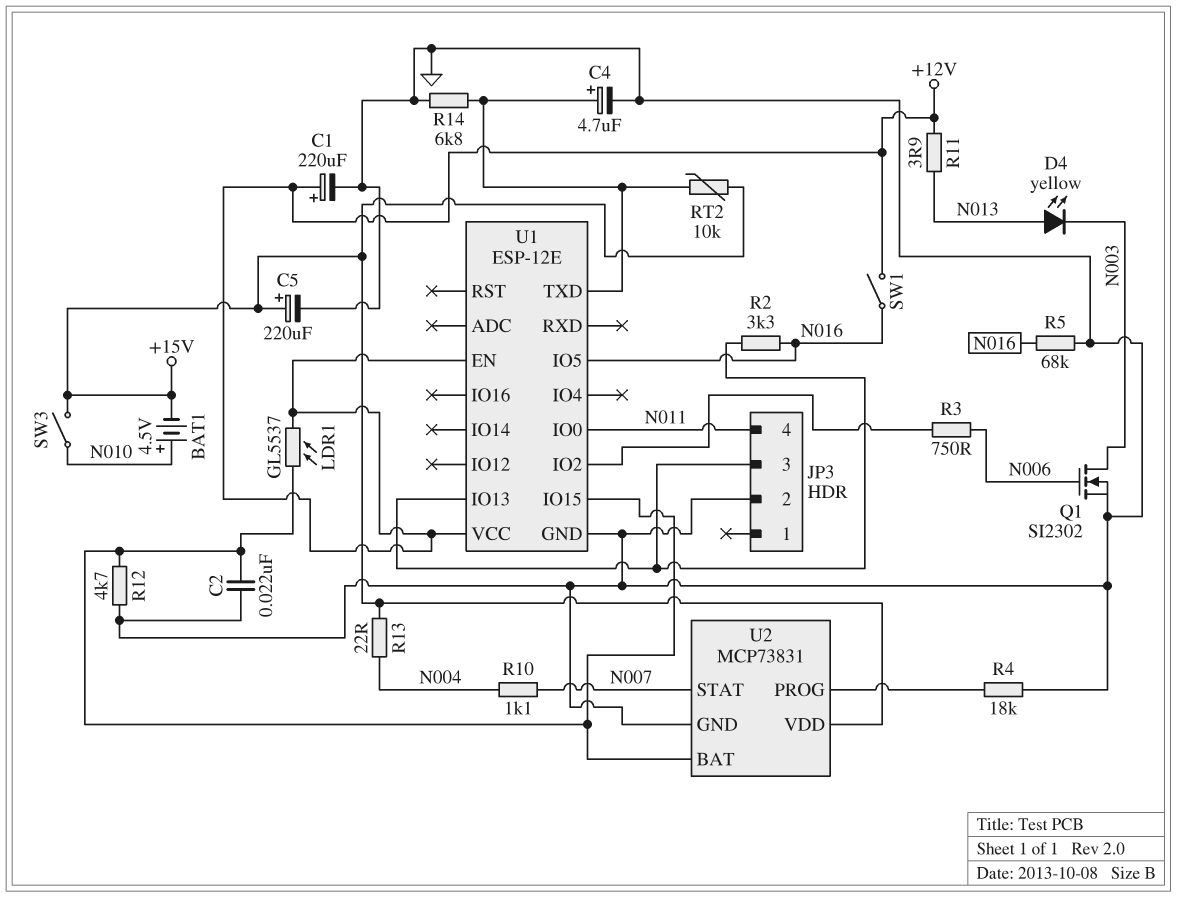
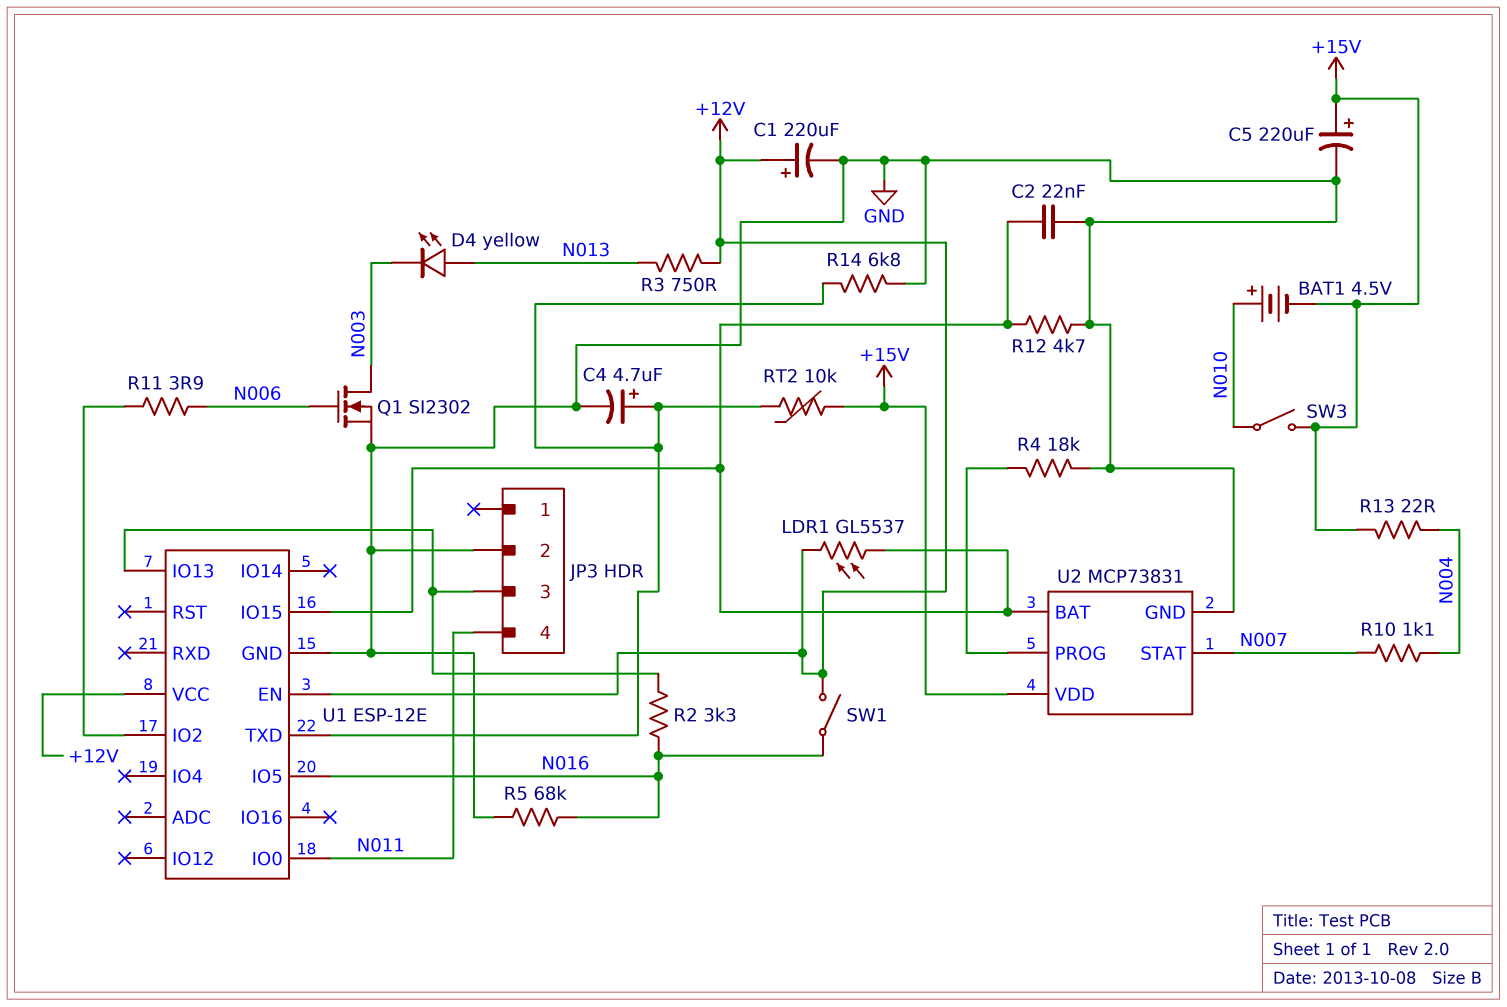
R3: 750 (N006, U1/IO2) -> 750 (+12V, N013)
R11: 3.9 (+12V, N013) -> 3.9 (N006, U1/IO2)

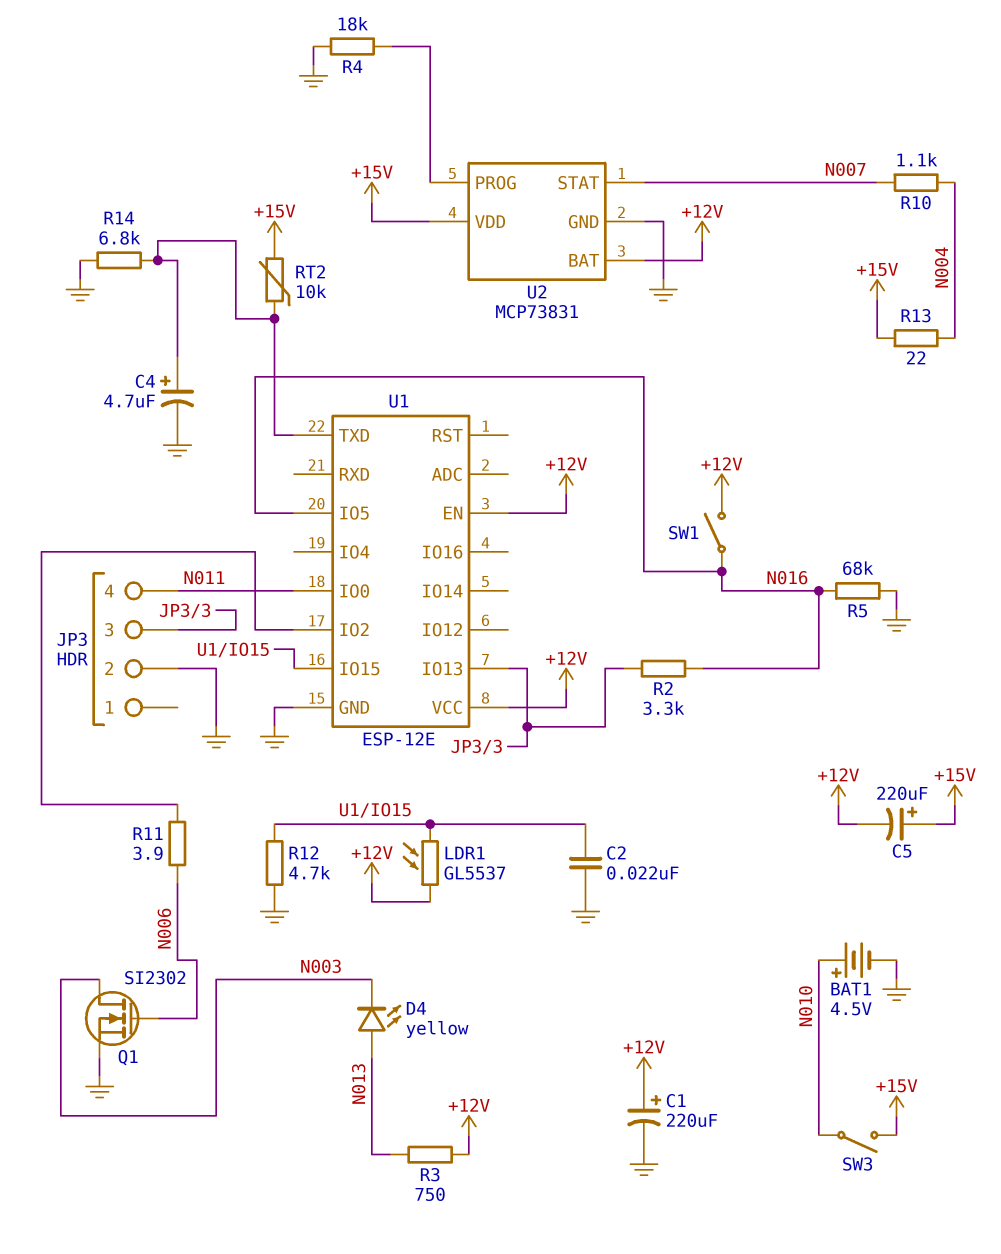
BAT1: 4.5V (plus N010, minus +15V) -> 4.5V (plus N010, minus GND)
C5: 220uF (plus +15V, minus GND) -> 220uF (plus +15V, minus +12V)
U2 pin BAT: U1/IO15 -> +12V

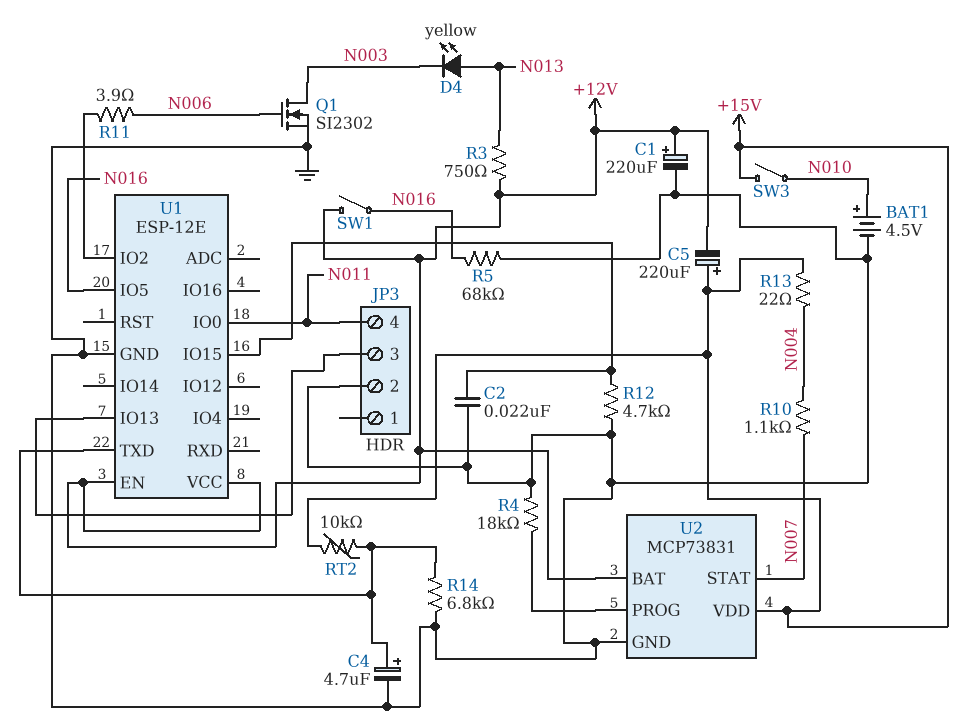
LDR1: GL5537 (+12V, U1/IO15) -> none
R2: 3.3k (JP3/3, N016) -> none

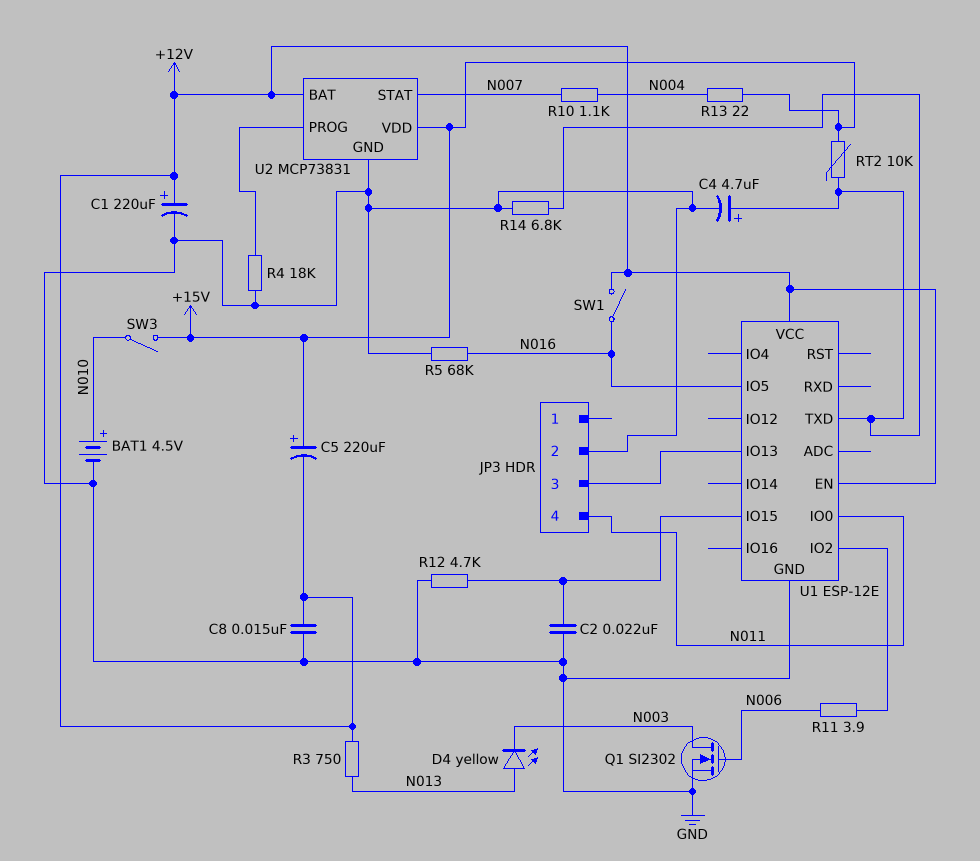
C8: none -> 15nF (+12V, GND)

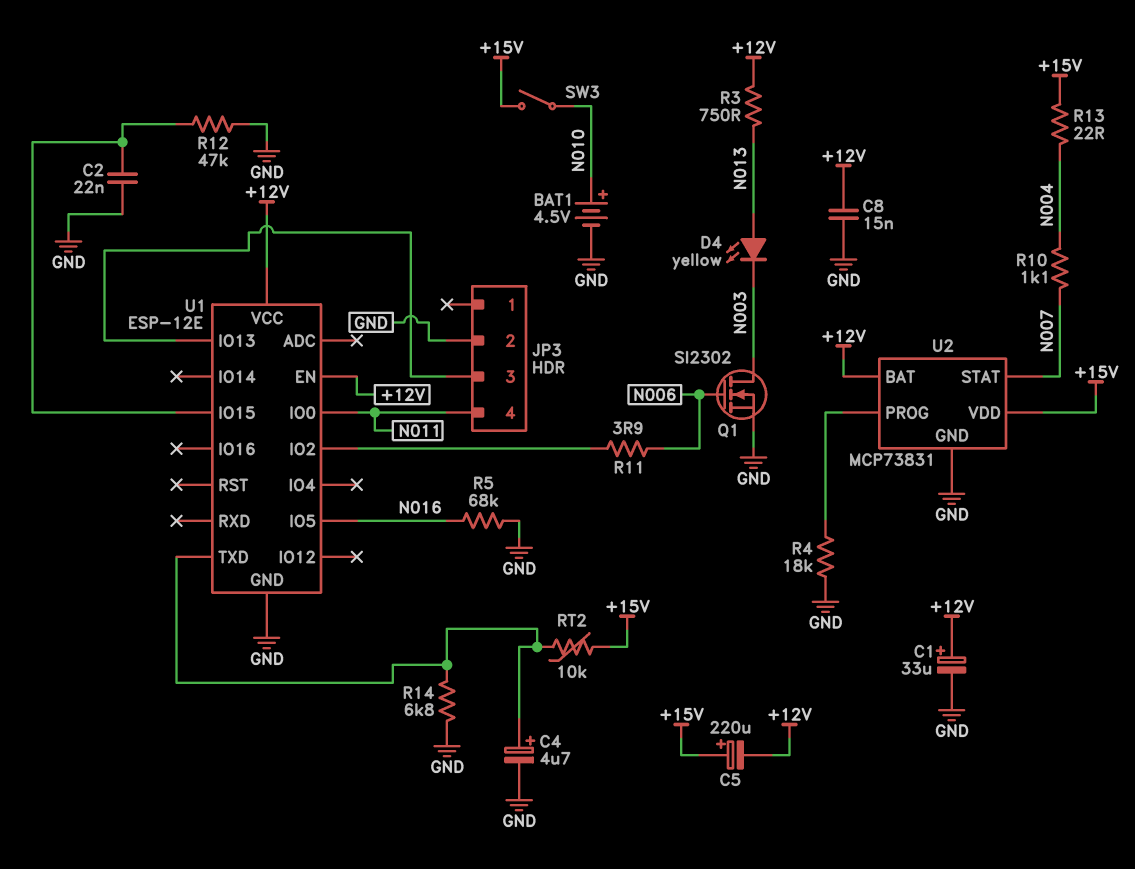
C1: 220uF (plus +12V, minus GND) -> 33uF (plus +12V, minus GND)
R12: 4.7k (GND, U1/IO15) -> 47k (GND, U1/IO15)
SW1: switch (+12V, N016) -> none

